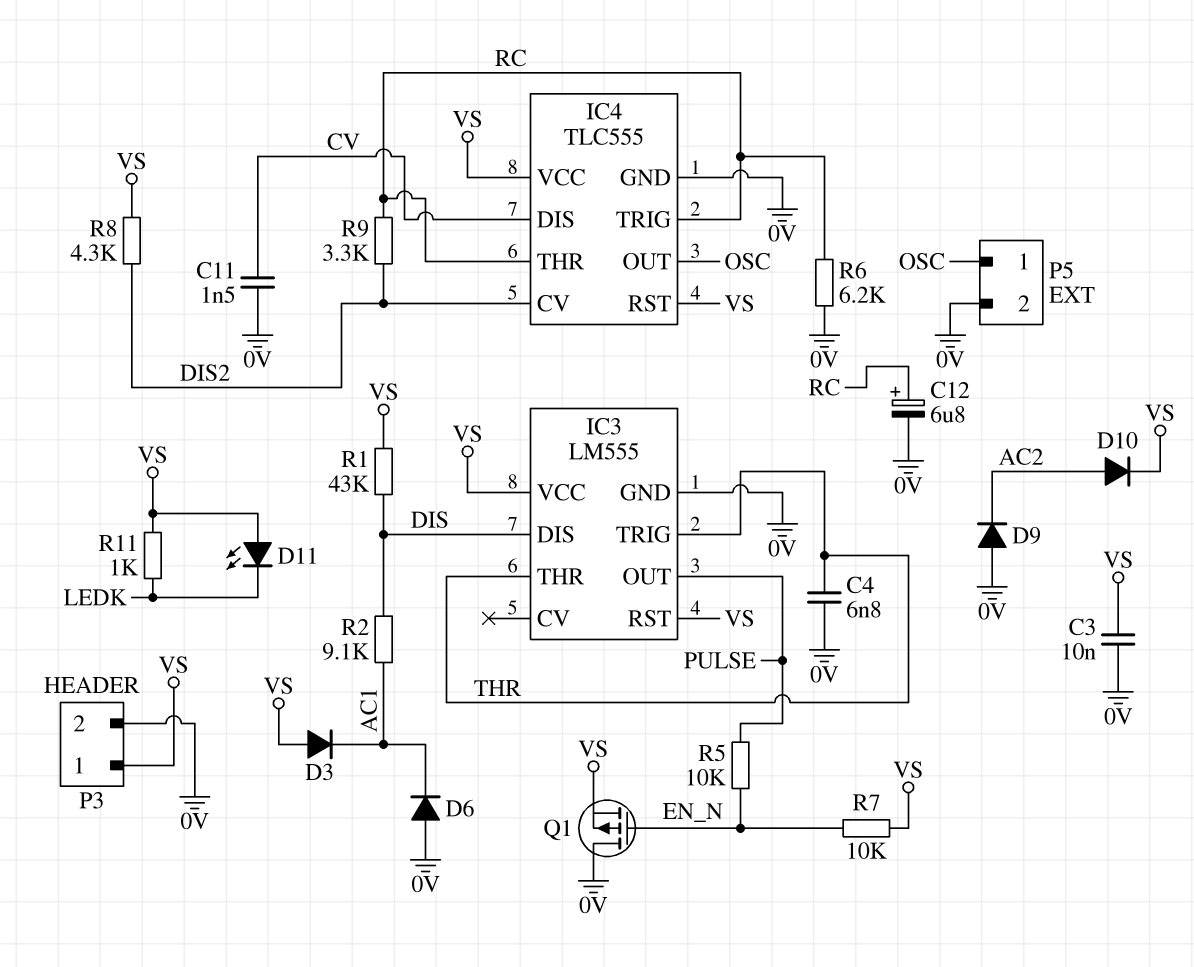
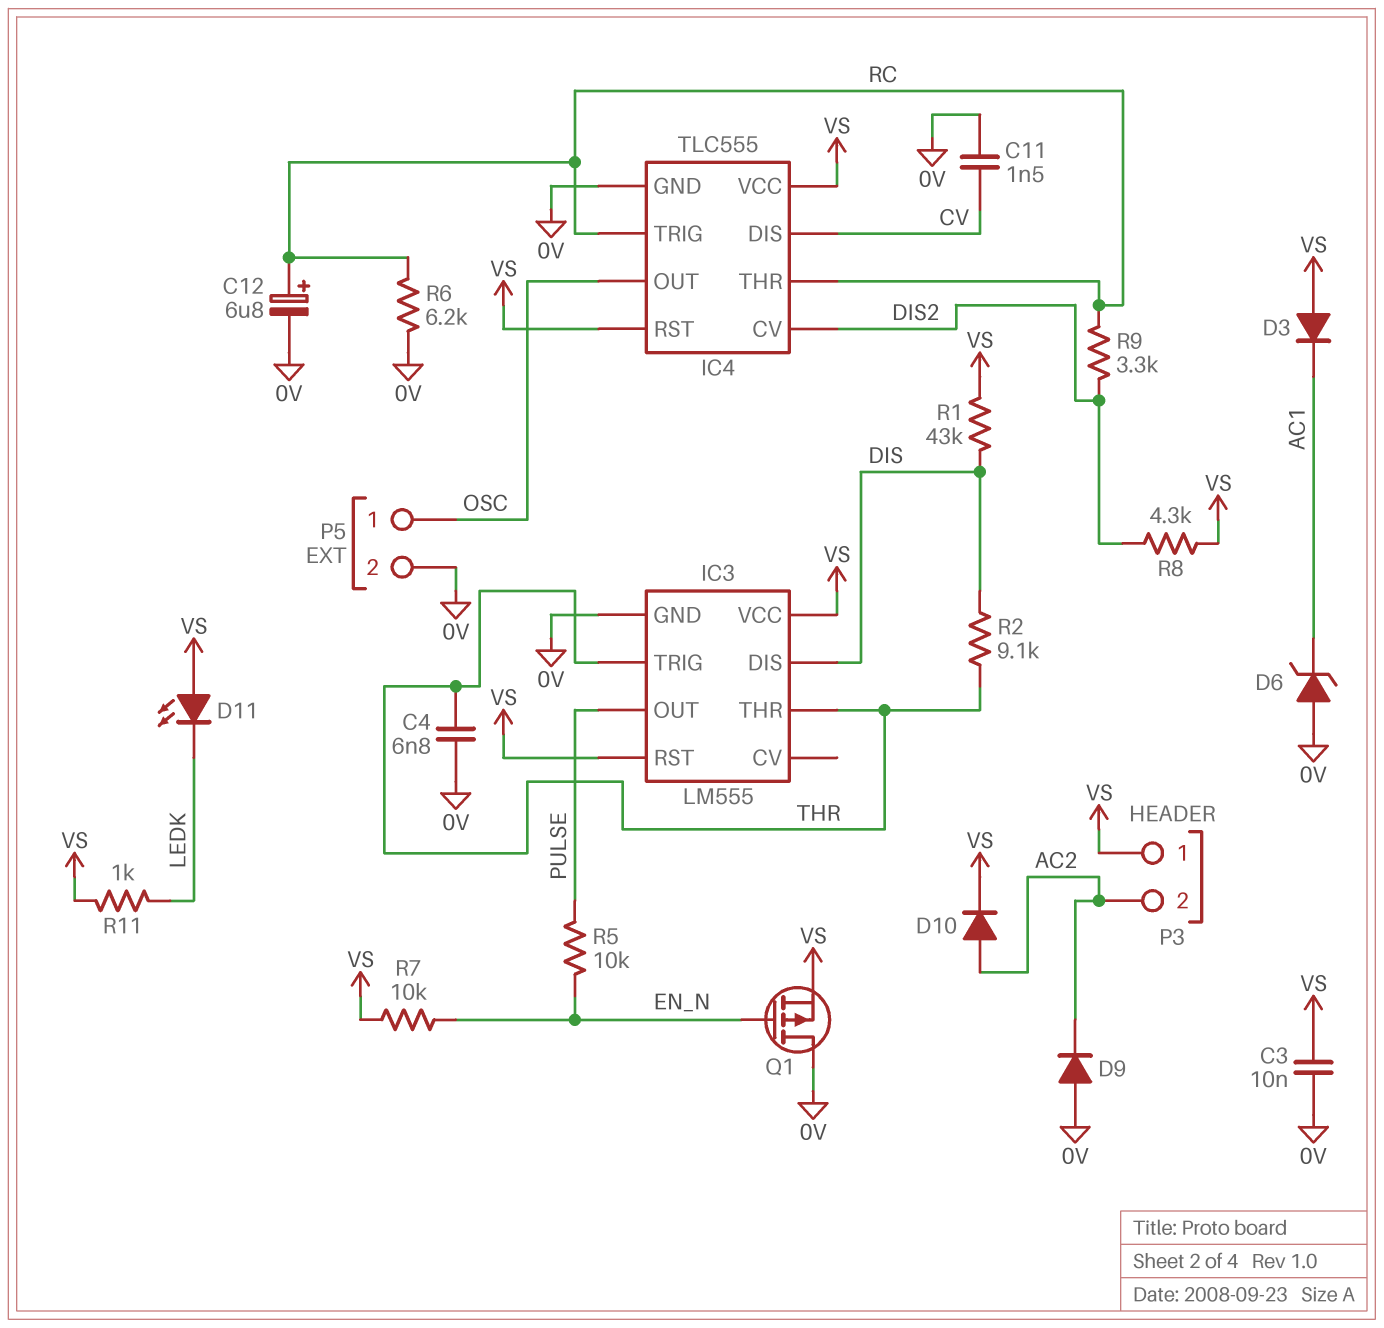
D6: diode (A 0V, K AC1) -> zener (A 0V, K AC1)
P3 pin 2: 0V -> AC2
R2: 9.1k (AC1, DIS) -> 9.1k (DIS, THR)

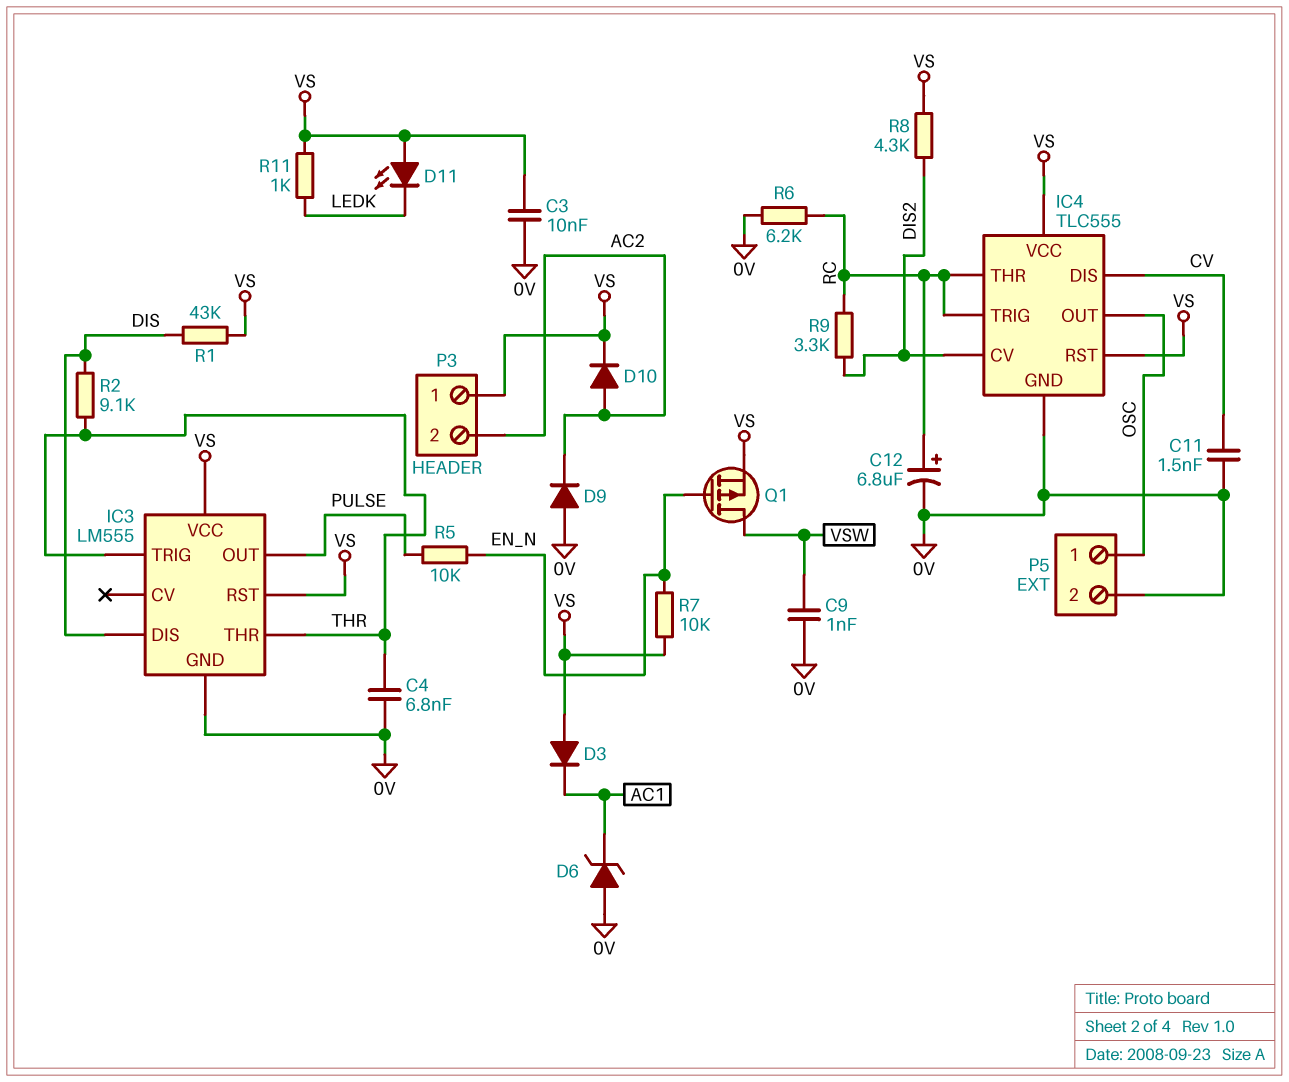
C9: none -> 1nF (0V, VSW)
Q1: PMOS (G EN_N, D 0V, S VS) -> PMOS (G EN_N, D VSW, S VS)

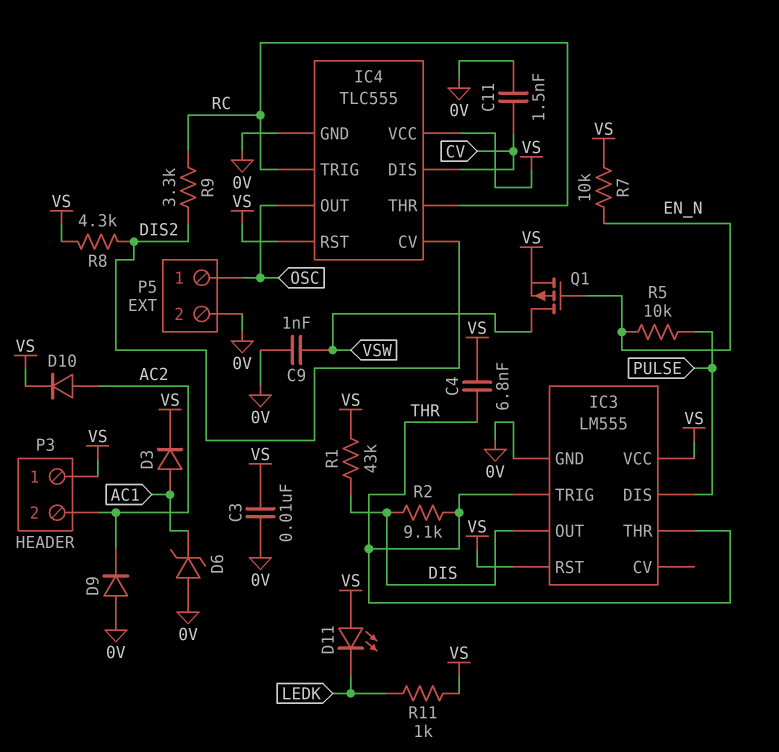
C4: 6.8nF (0V, THR) -> 6.8nF (THR, VS)
C12: 6.8uF (plus RC, minus 0V) -> none
D3: diode (A VS, K AC1) -> diode (A AC1, K VS)
IC3 pin DIS: DIS -> PULSE
IC3 pin OUT: PULSE -> DIS
R6: 6.2k (0V, RC) -> none

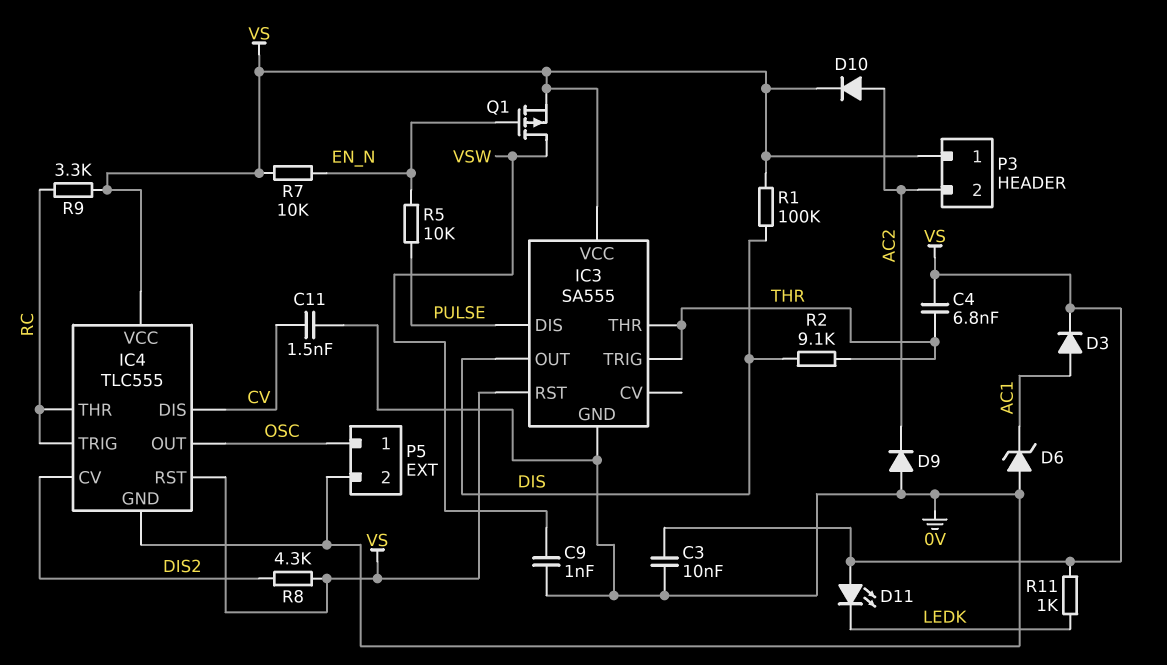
IC3: LM555 -> SA555
R1: 43k (DIS, VS) -> 100k (DIS, VS)
R9: 3.3k (DIS2, RC) -> 3.3k (RC, VS)

